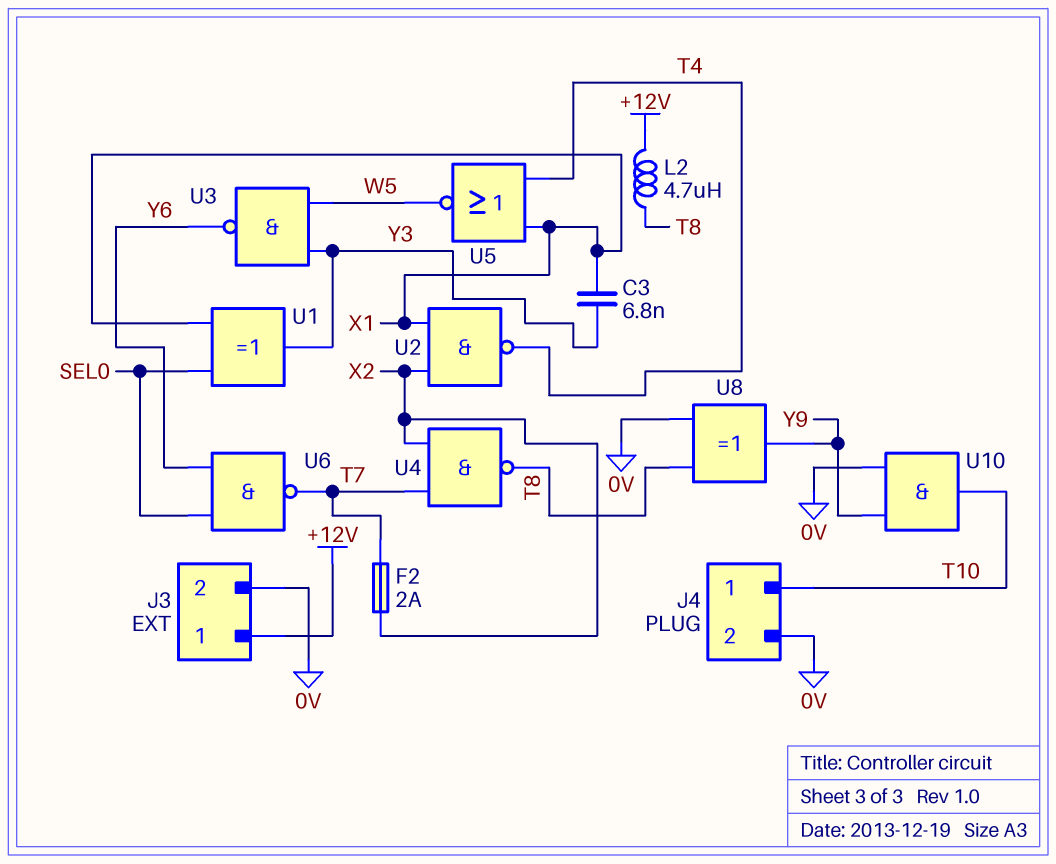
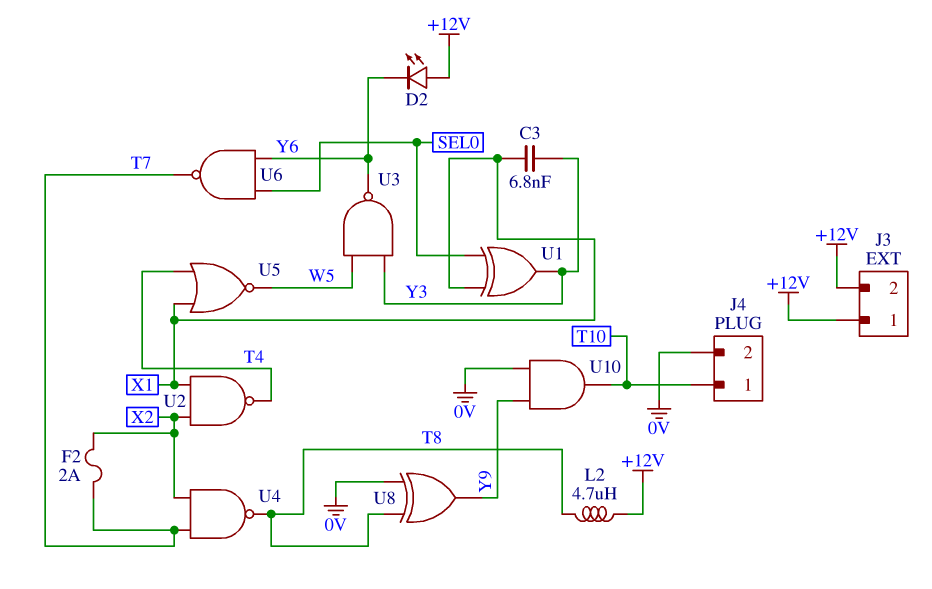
D2: none -> LED (A +12V, K Y6)
J3 pin 2: 0V -> +12V

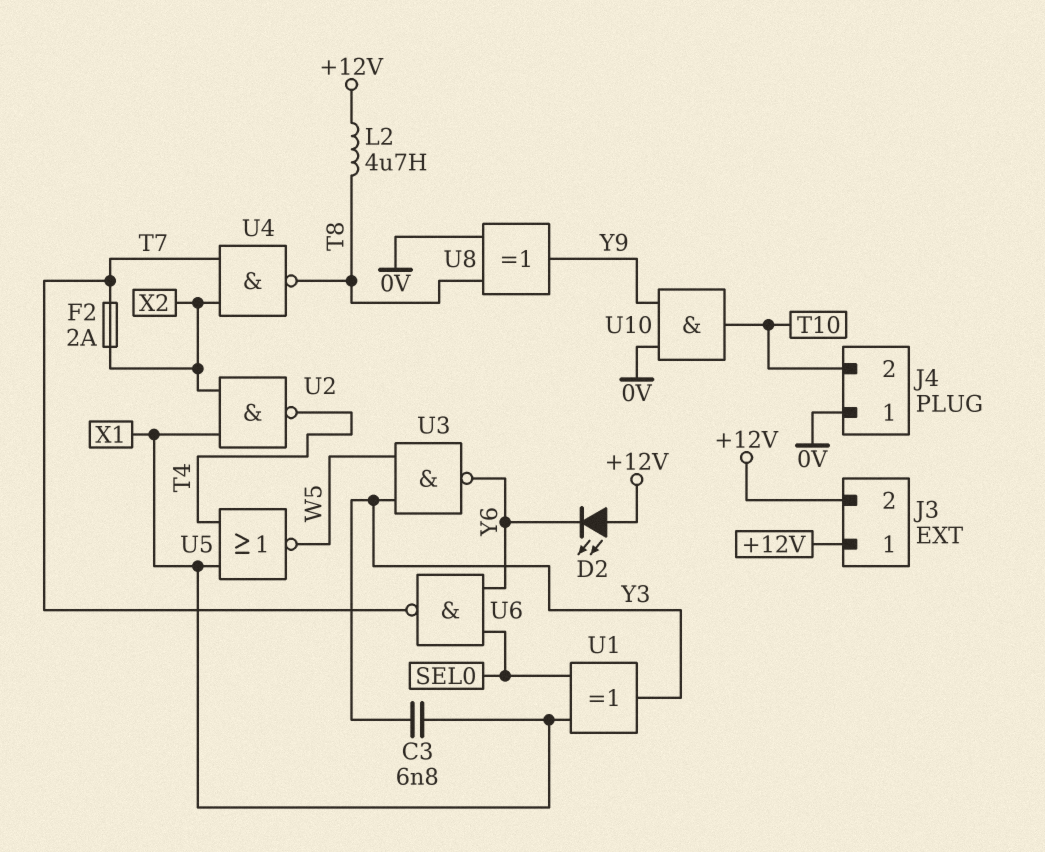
J4 pin 1: T10 -> 0V
J4 pin 2: 0V -> T10

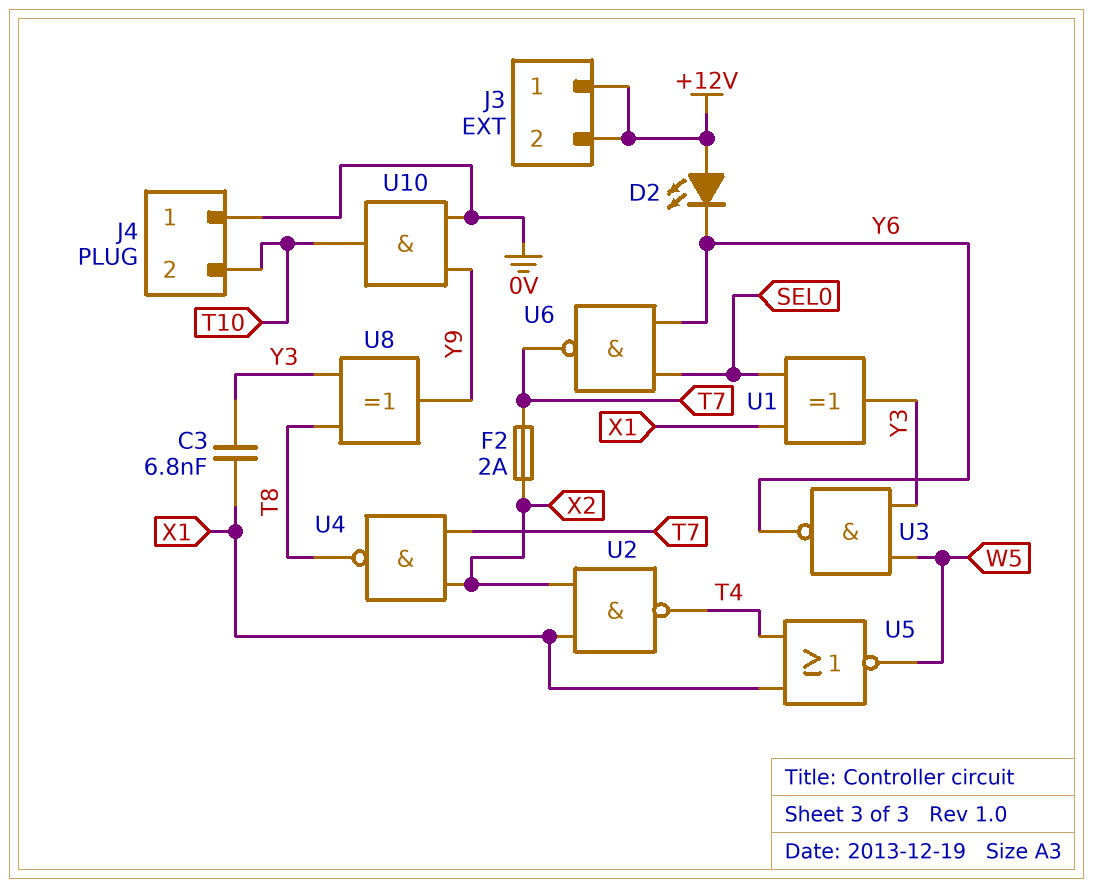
L2: 4.7uH (+12V, T8) -> none
U8: XOR (in 0V, in T8, out Y9) -> XOR (in T8, in Y3, out Y9)

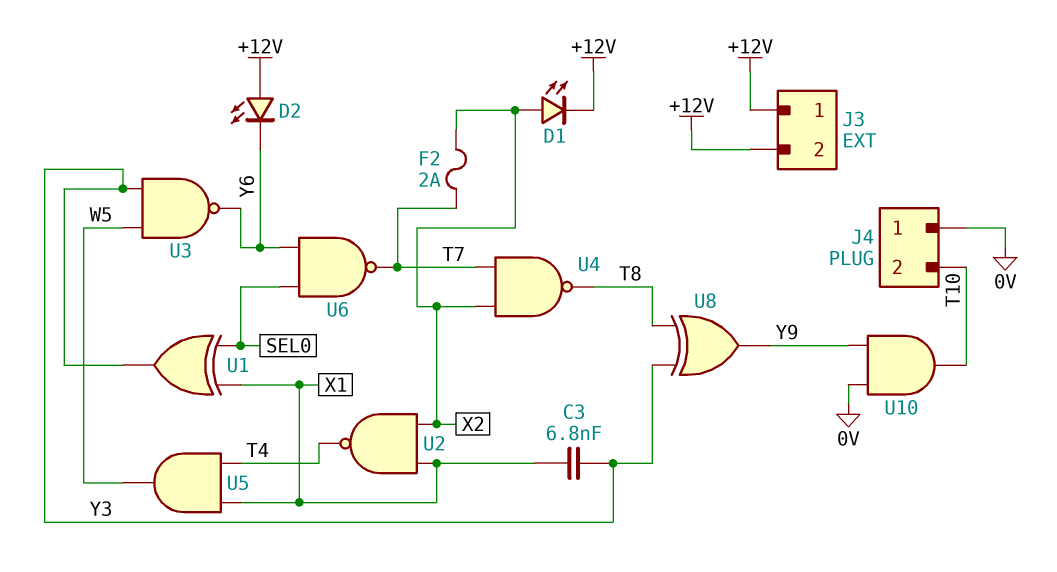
D1: none -> LED (A X2, K +12V)
U5: NOR (in T4, in X1, out W5) -> AND (in T4, in X1, out W5)

